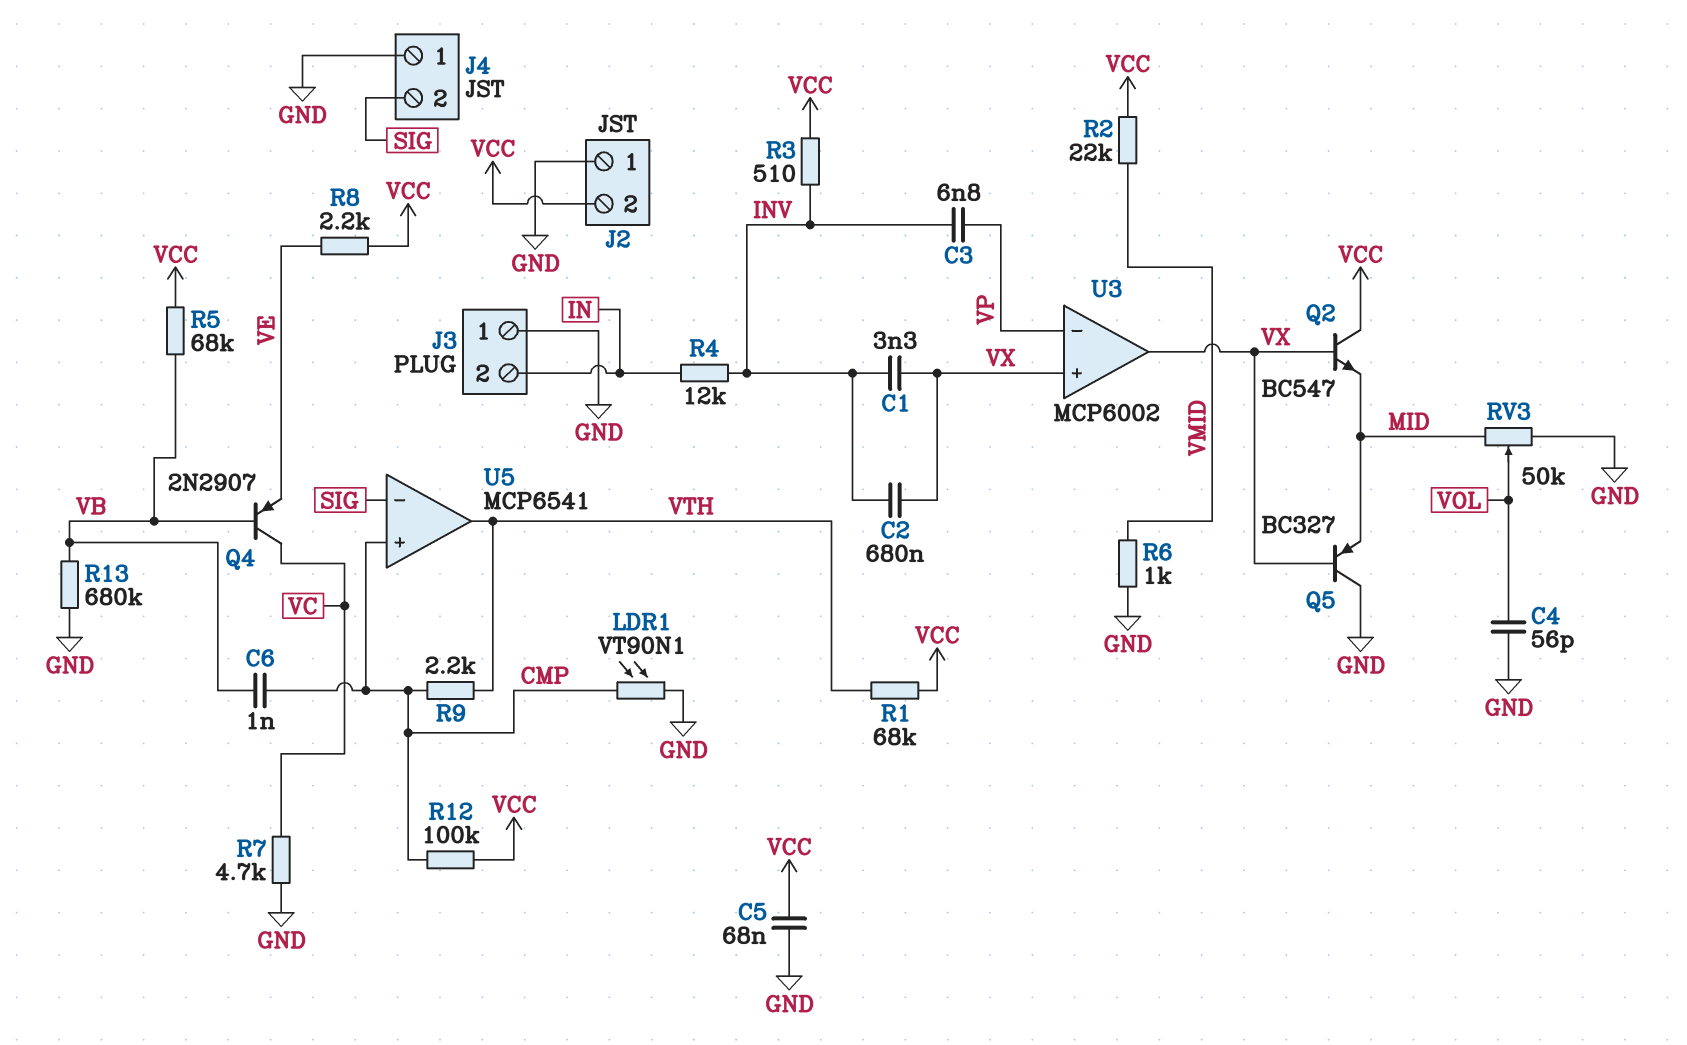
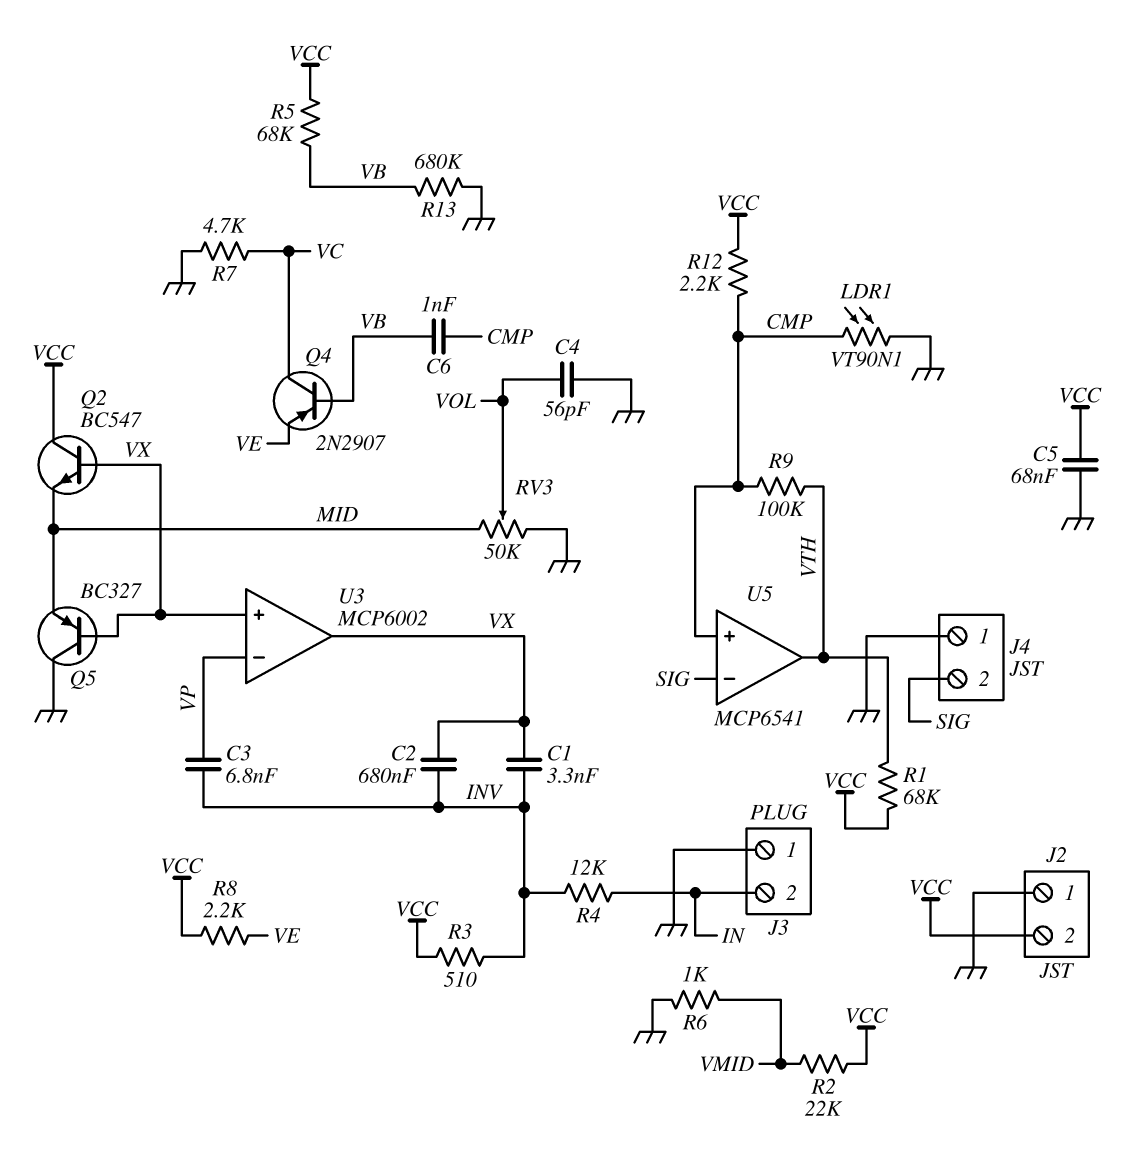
R9: 2.2k (CMP, VTH) -> 100k (CMP, VTH)
R12: 100k (CMP, VCC) -> 2.2k (CMP, VCC)

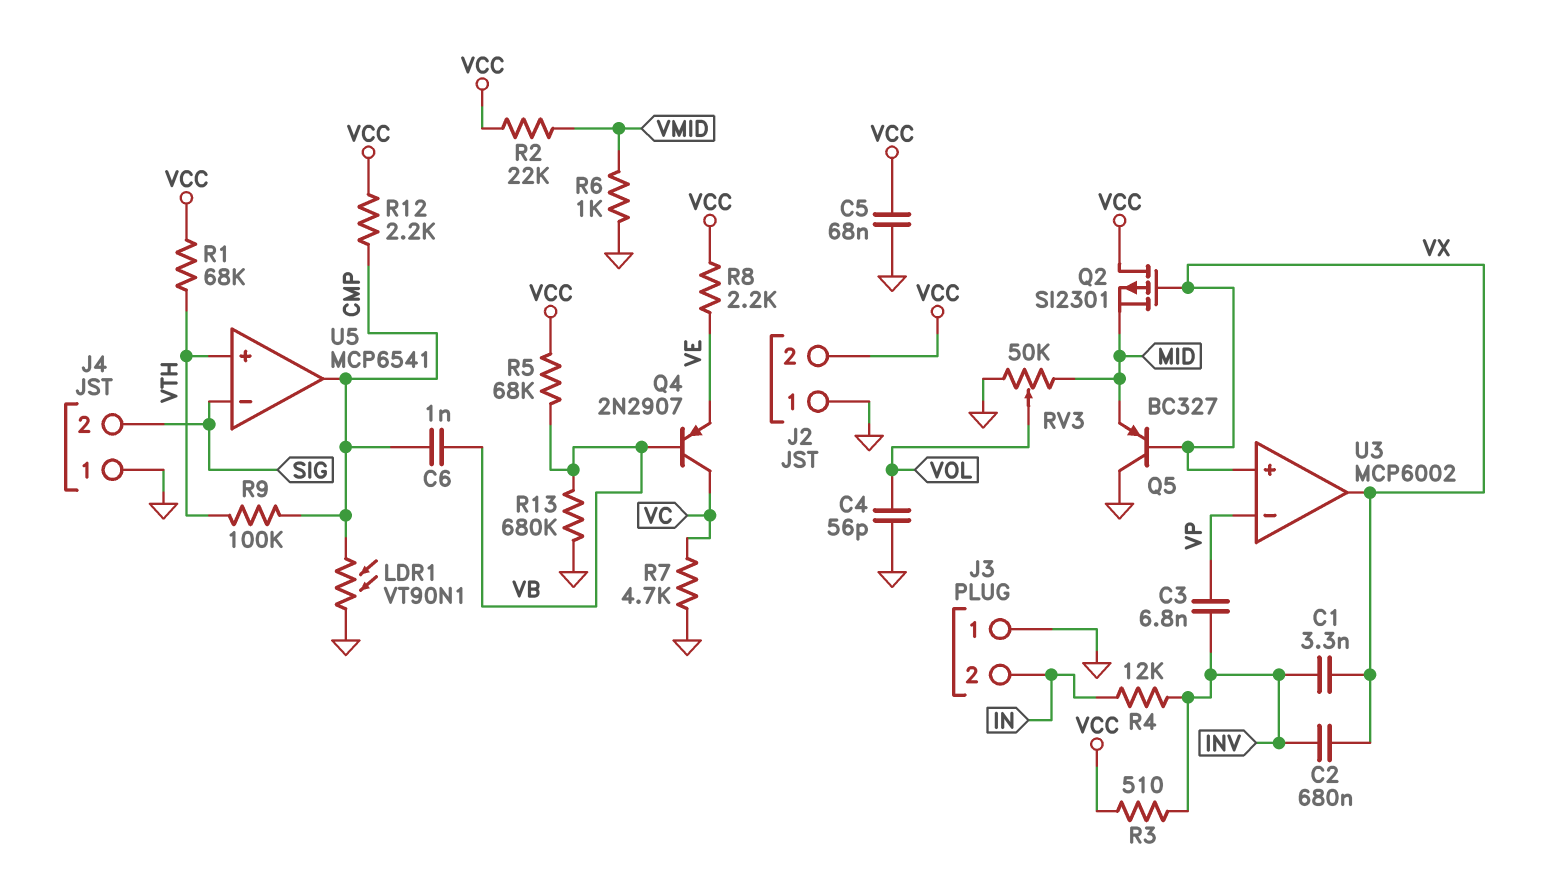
Q2: NPN BC547 (B VX, C VCC, E MID) -> PMOS SI2301 (G VX, D VCC, S MID)
U5 pin in+: CMP -> VTH
U5 pin out: VTH -> CMP

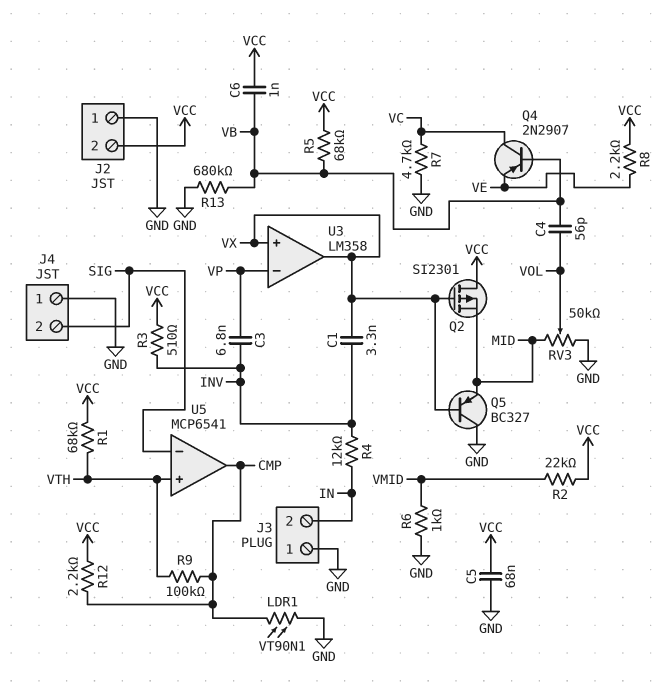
C2: 680nF (INV, VX) -> none
C4: 56pF (GND, VOL) -> 56pF (VB, VOL)
C6: 1nF (CMP, VB) -> 1nF (VB, VCC)
U3: MCP6002 -> LM358

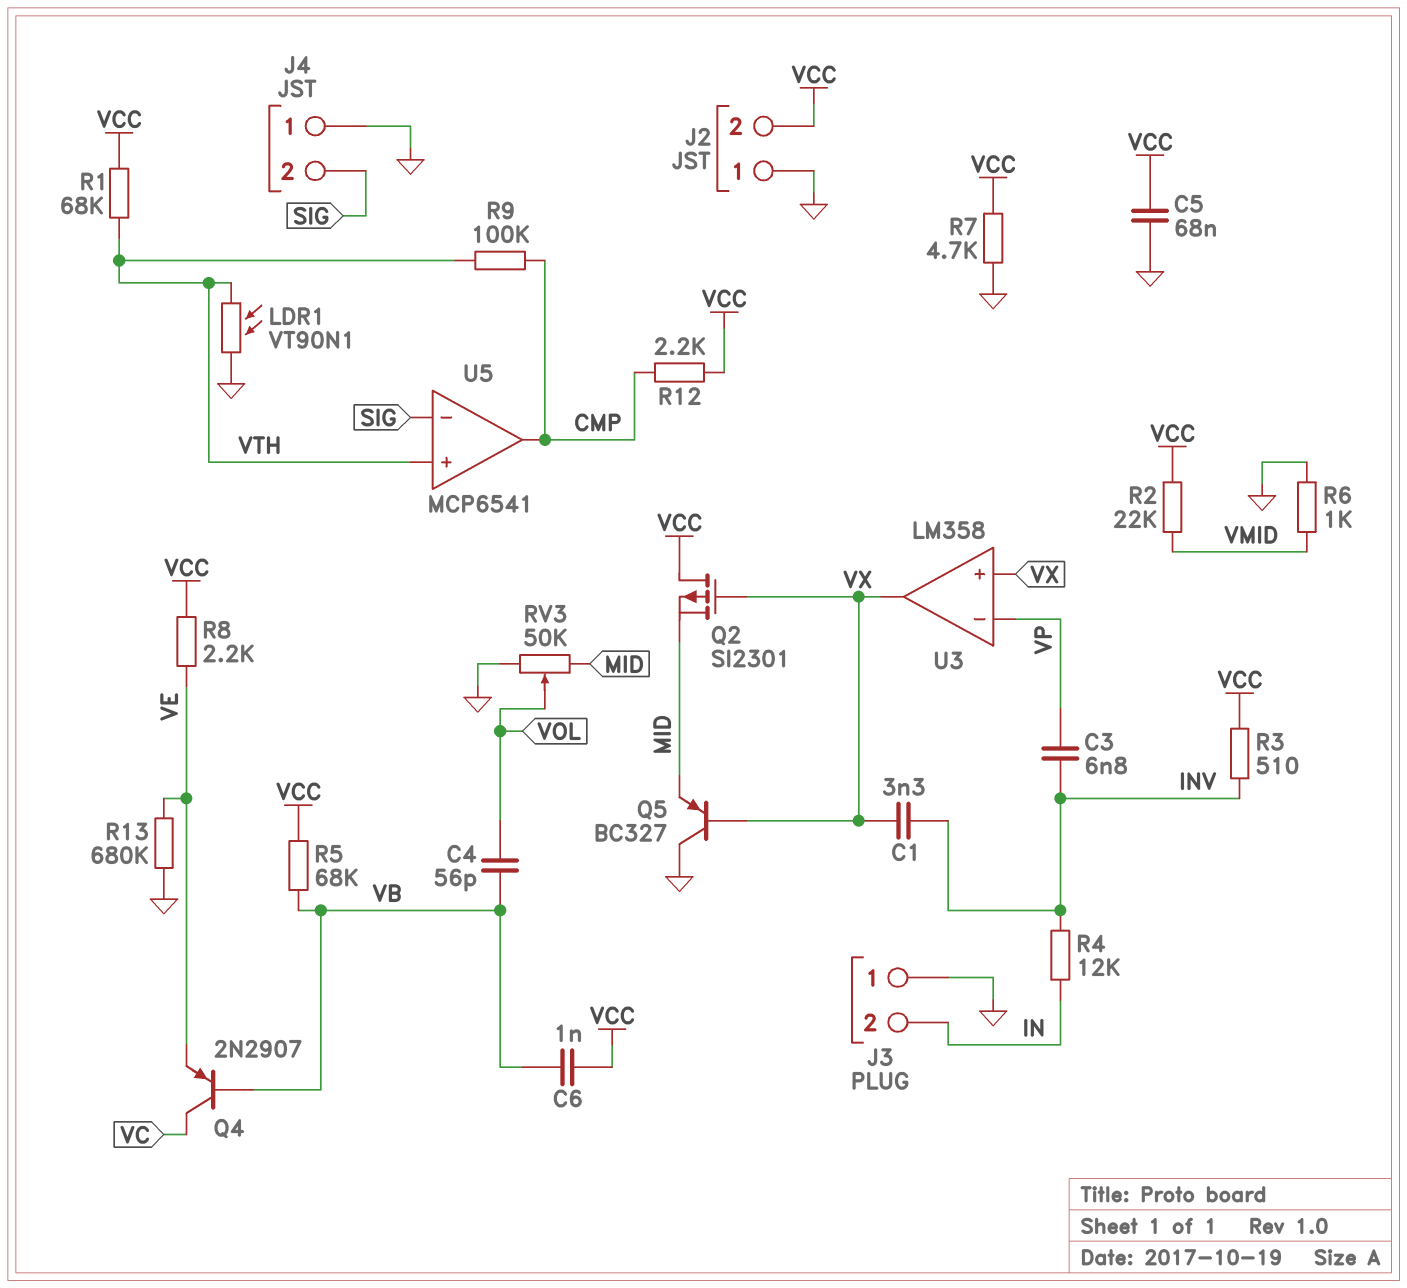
LDR1: VT90N1 (CMP, GND) -> VT90N1 (GND, VTH)
R7: 4.7k (GND, VC) -> 4.7k (GND, VCC)
R13: 680k (GND, VB) -> 680k (GND, VE)

